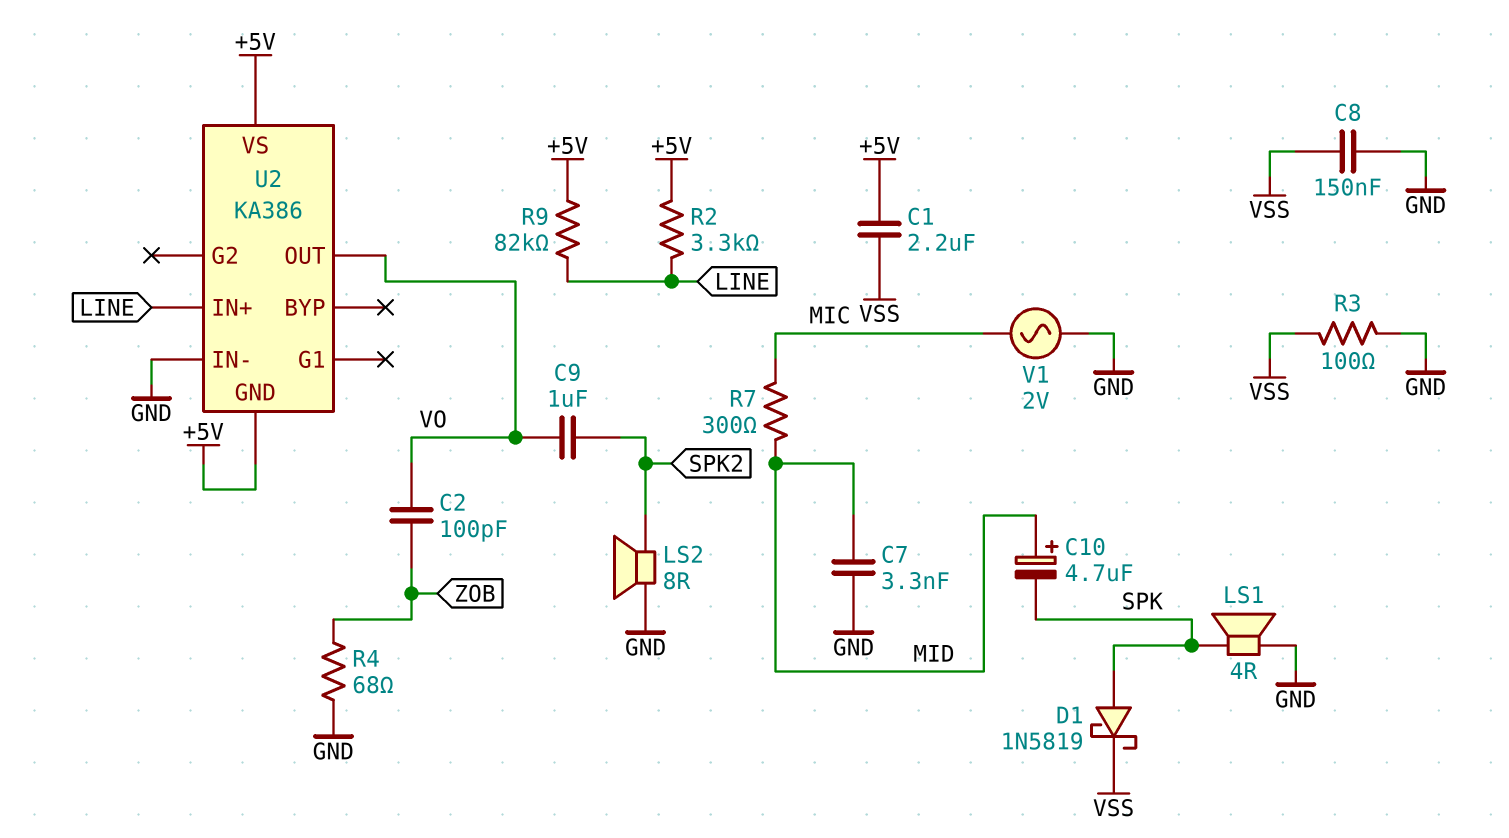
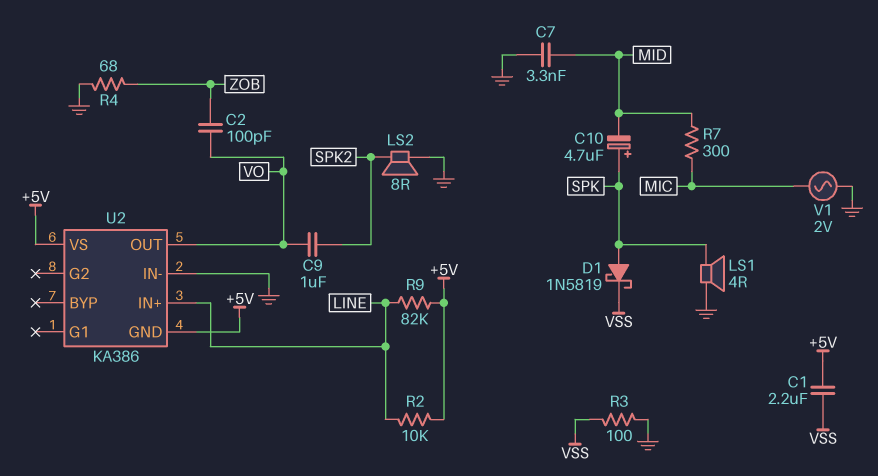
C8: 150nF (GND, VSS) -> none
C10: 4.7uF (plus MID, minus SPK) -> 4.7uF (plus SPK, minus MID)
R2: 3.3k (+5V, LINE) -> 10k (+5V, LINE)

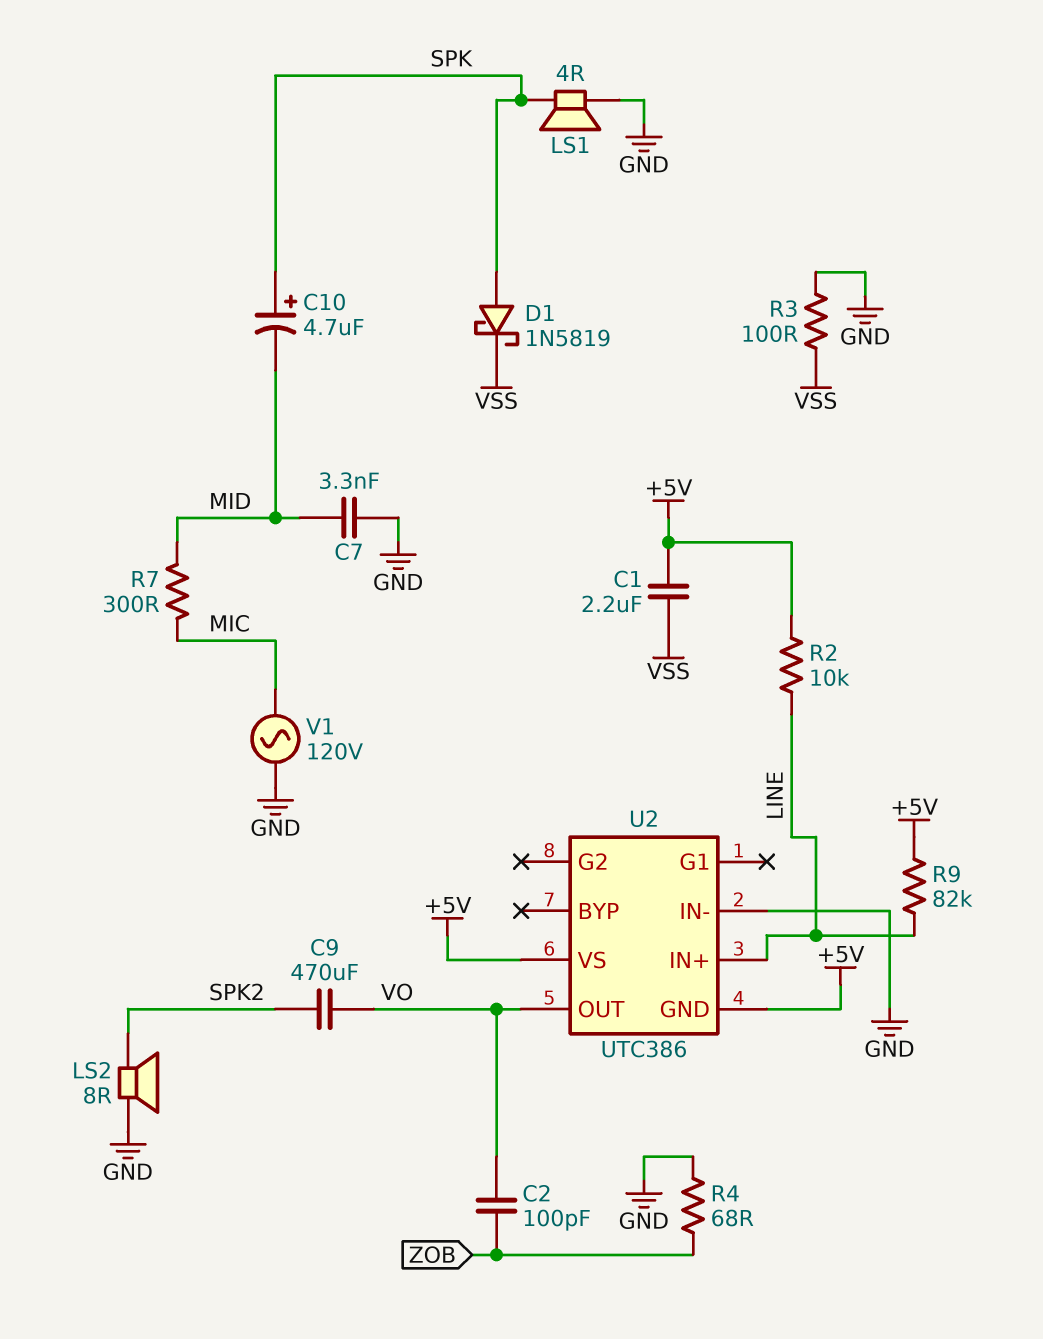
C9: 1uF (SPK2, VO) -> 470uF (SPK2, VO)
U2: KA386 -> UTC386
V1: AC 2V (GND, MIC) -> AC 120V (GND, MIC)

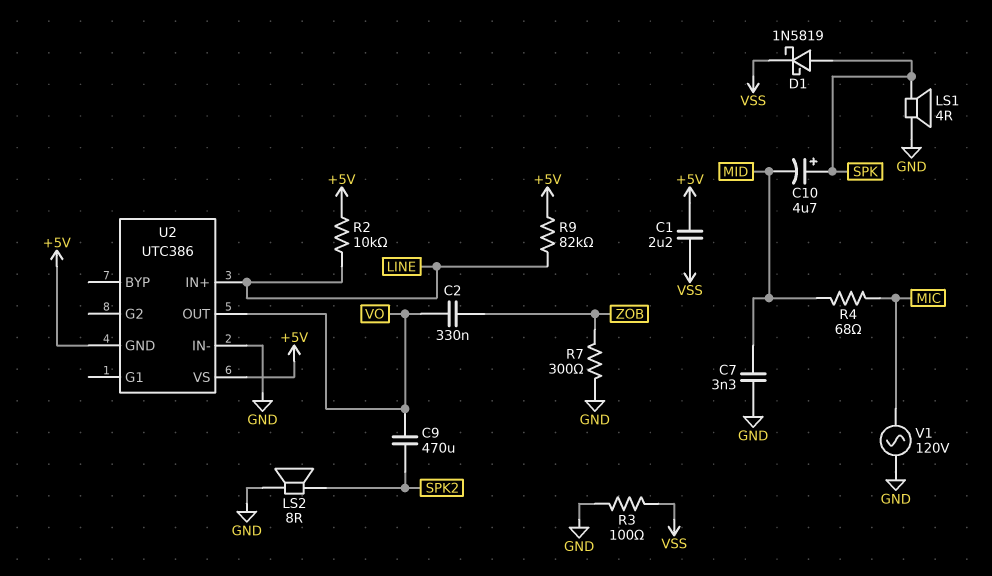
C2: 100pF (VO, ZOB) -> 330nF (VO, ZOB)
R4: 68 (GND, ZOB) -> 68 (MIC, MID)
R7: 300 (MIC, MID) -> 300 (GND, ZOB)

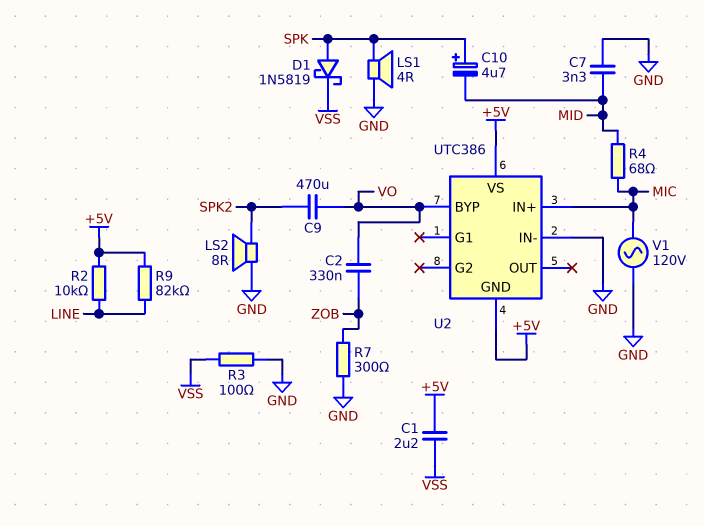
U2 pin BYP: none -> VO
U2 pin IN+: LINE -> MIC
U2 pin OUT: VO -> none

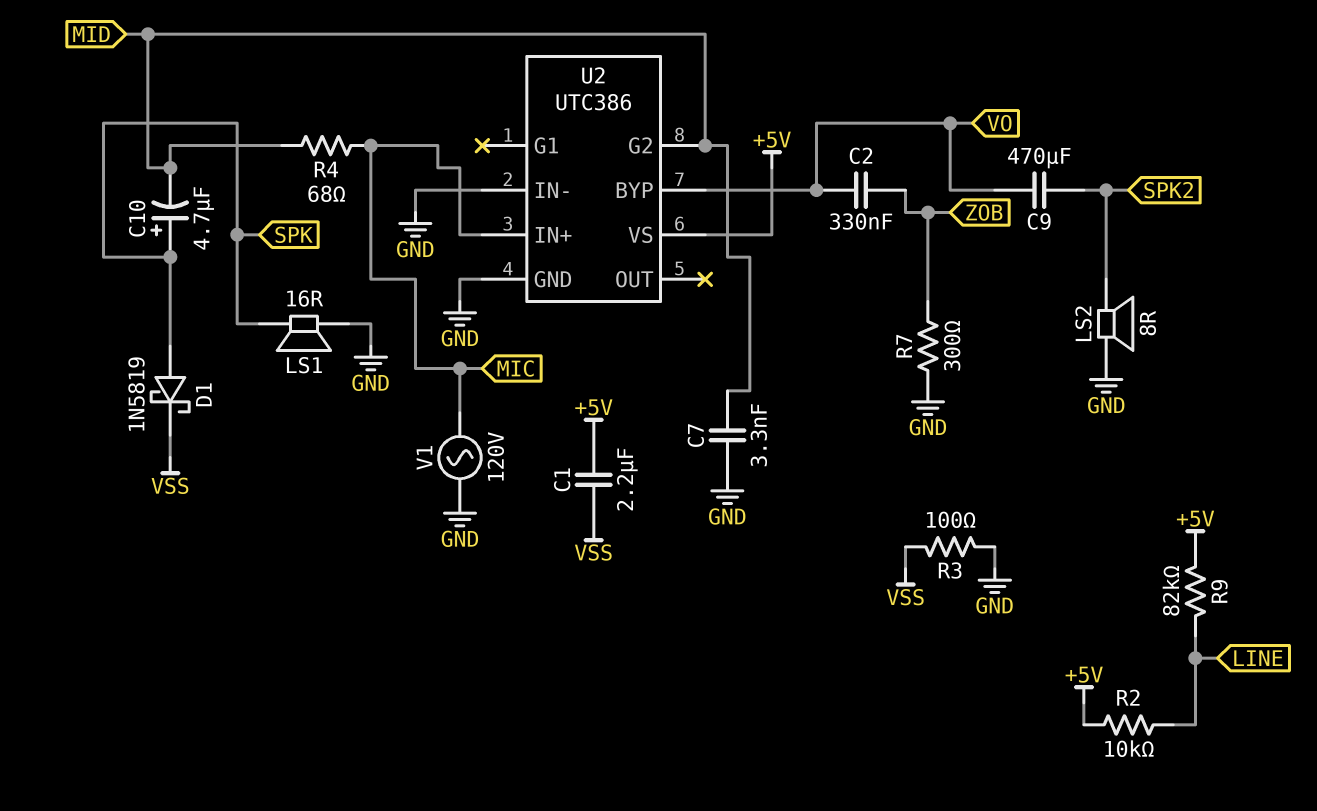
LS1: speaker 4R (GND, SPK) -> speaker 16R (GND, SPK)
U2 pin G2: none -> MID
U2 pin GND: +5V -> GND

